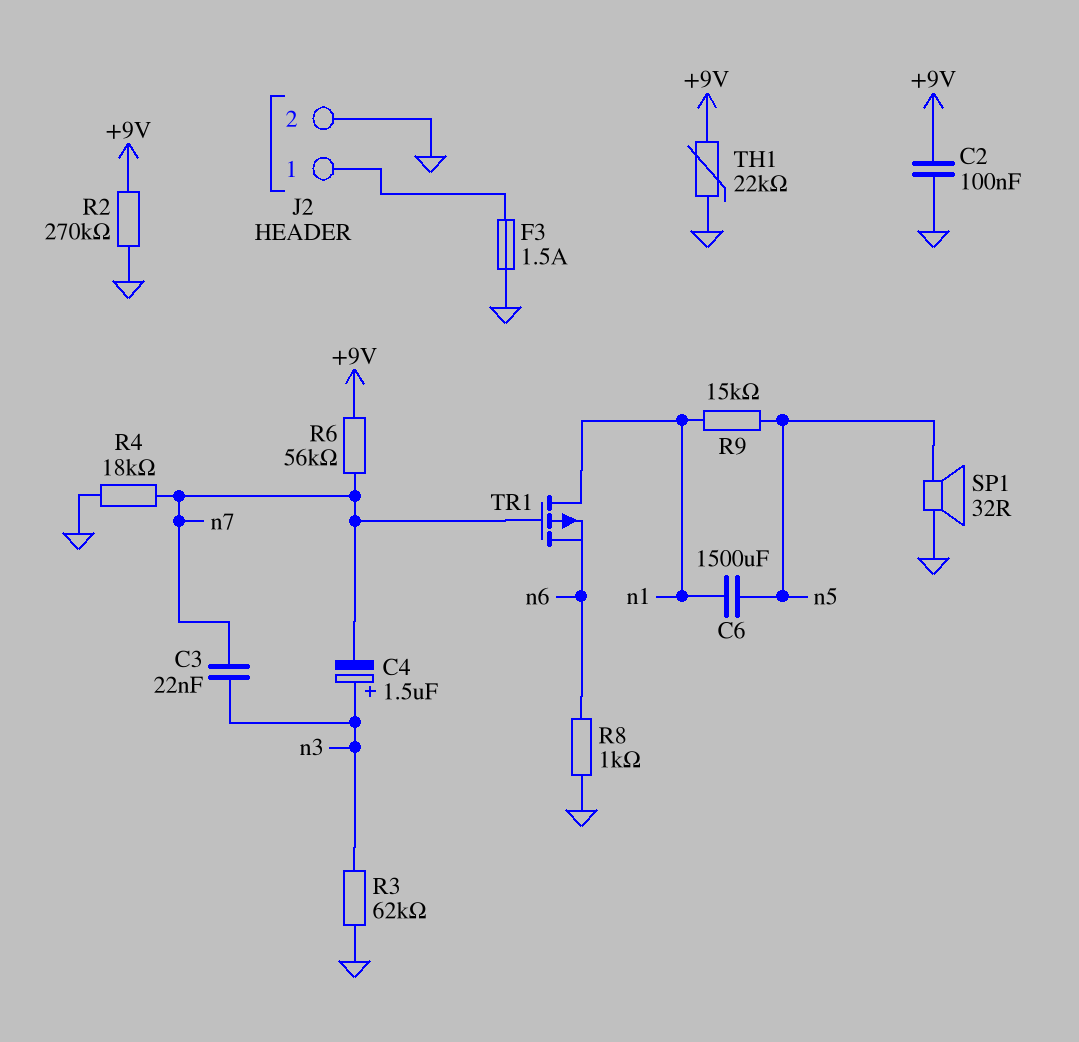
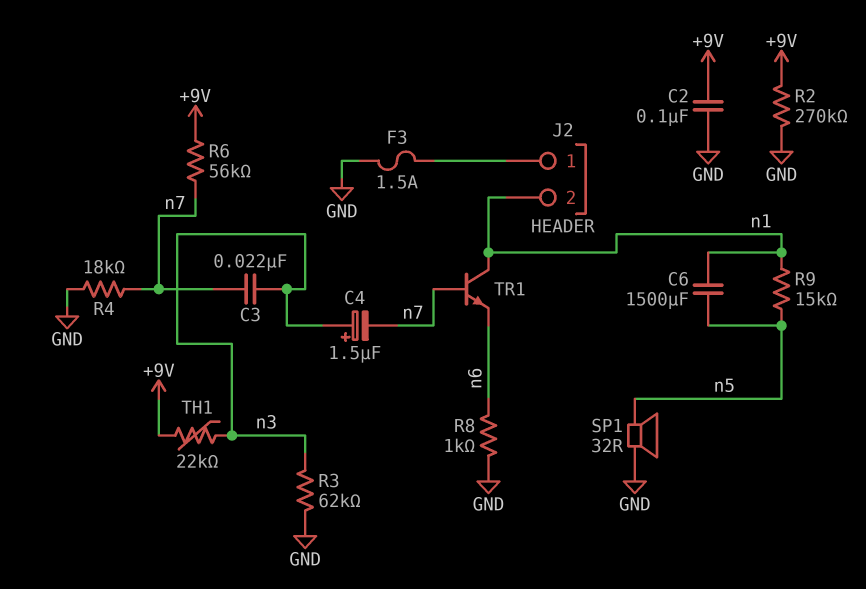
J2 pin 2: GND -> n1
TH1: 22k (+9V, GND) -> 22k (+9V, n3)
TR1: PMOS (G n7, D n1, S n6) -> NPN (B n7, C n1, E n6)

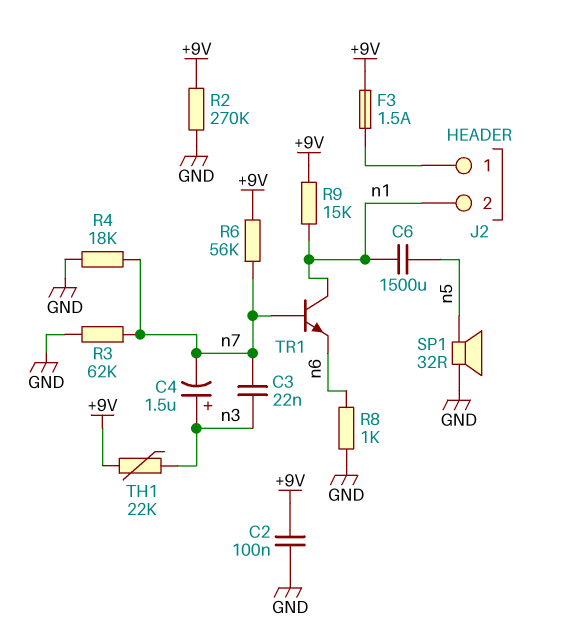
F3: 1.5A (GND, J2/1) -> 1.5A (+9V, J2/1)
R3: 62k (GND, n3) -> 62k (GND, n7)
R9: 15k (n1, n5) -> 15k (+9V, n1)

